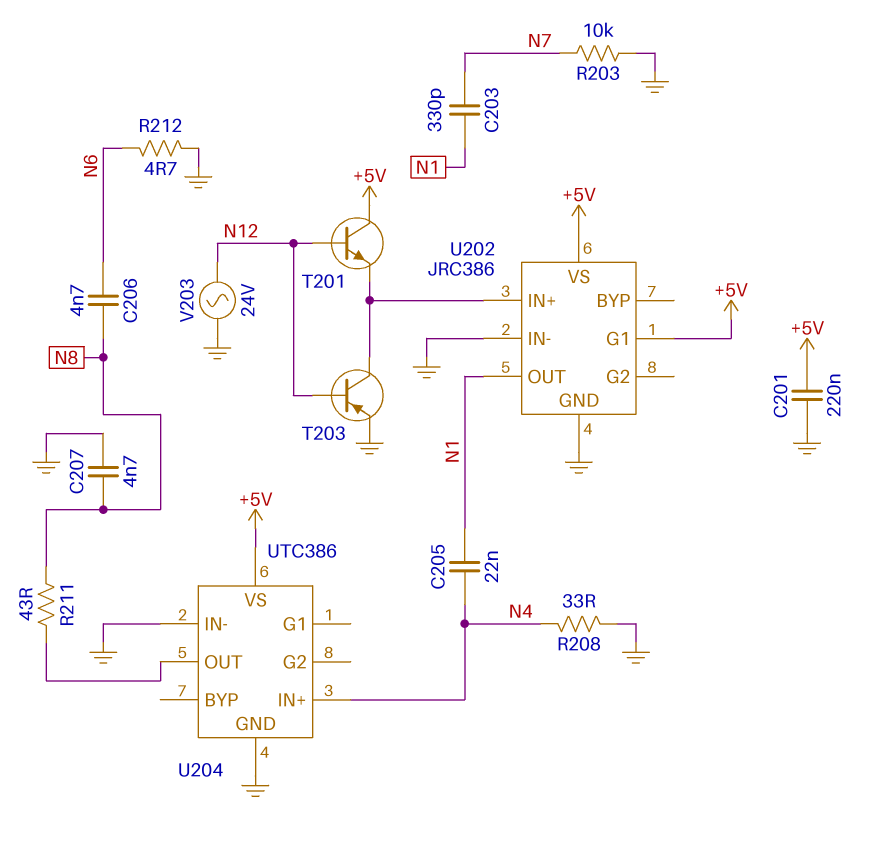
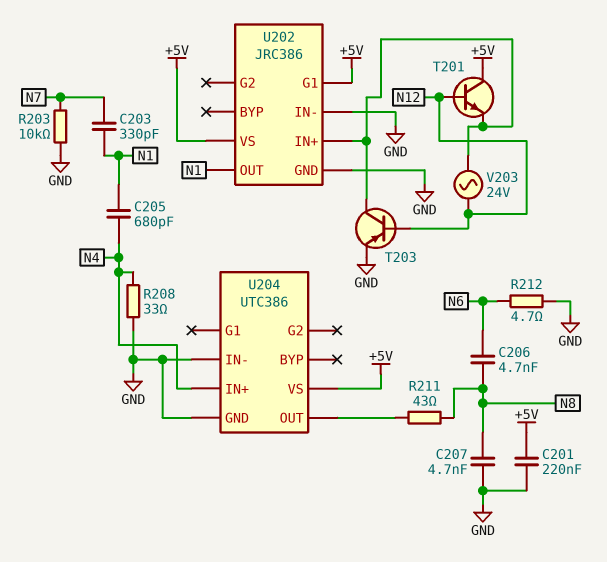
C205: 22nF (N1, N4) -> 680pF (N1, N4)
V203: AC 24V (GND, N12) -> AC 24V (N12, U202/IN+)

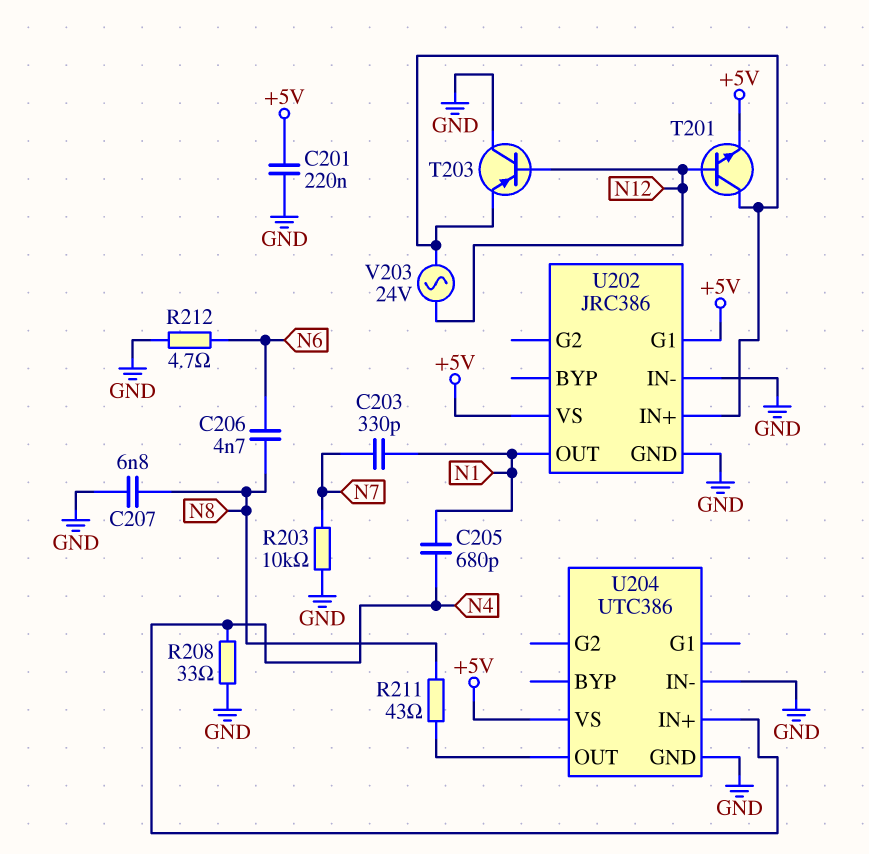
C207: 4.7nF (GND, N8) -> 6.8nF (GND, N8)
T201: NPN (B N12, C +5V, E U202/IN+) -> NPN (B N12, C U202/IN+, E +5V)
T203: PNP (B N12, C U202/IN+, E GND) -> PNP (B N12, C GND, E U202/IN+)

